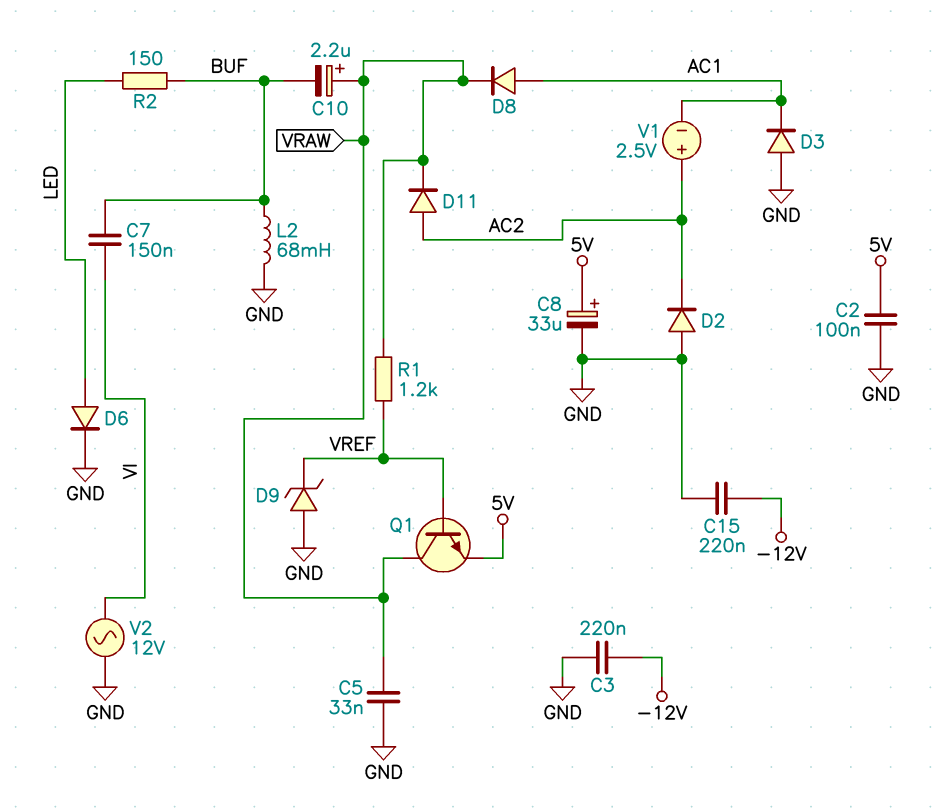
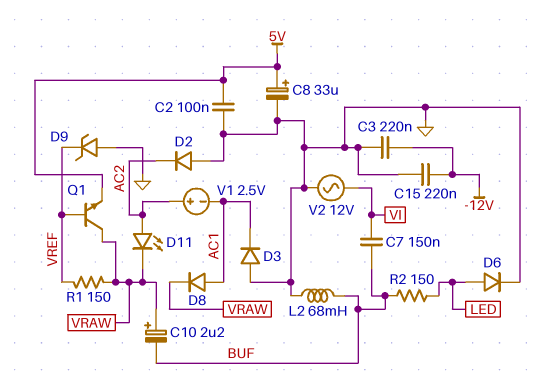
C5: 33nF (GND, VRAW) -> none
D11: diode (A AC2, K VRAW) -> LED (A AC2, K VRAW)
R1: 1.2k (VRAW, VREF) -> 150 (VRAW, VREF)

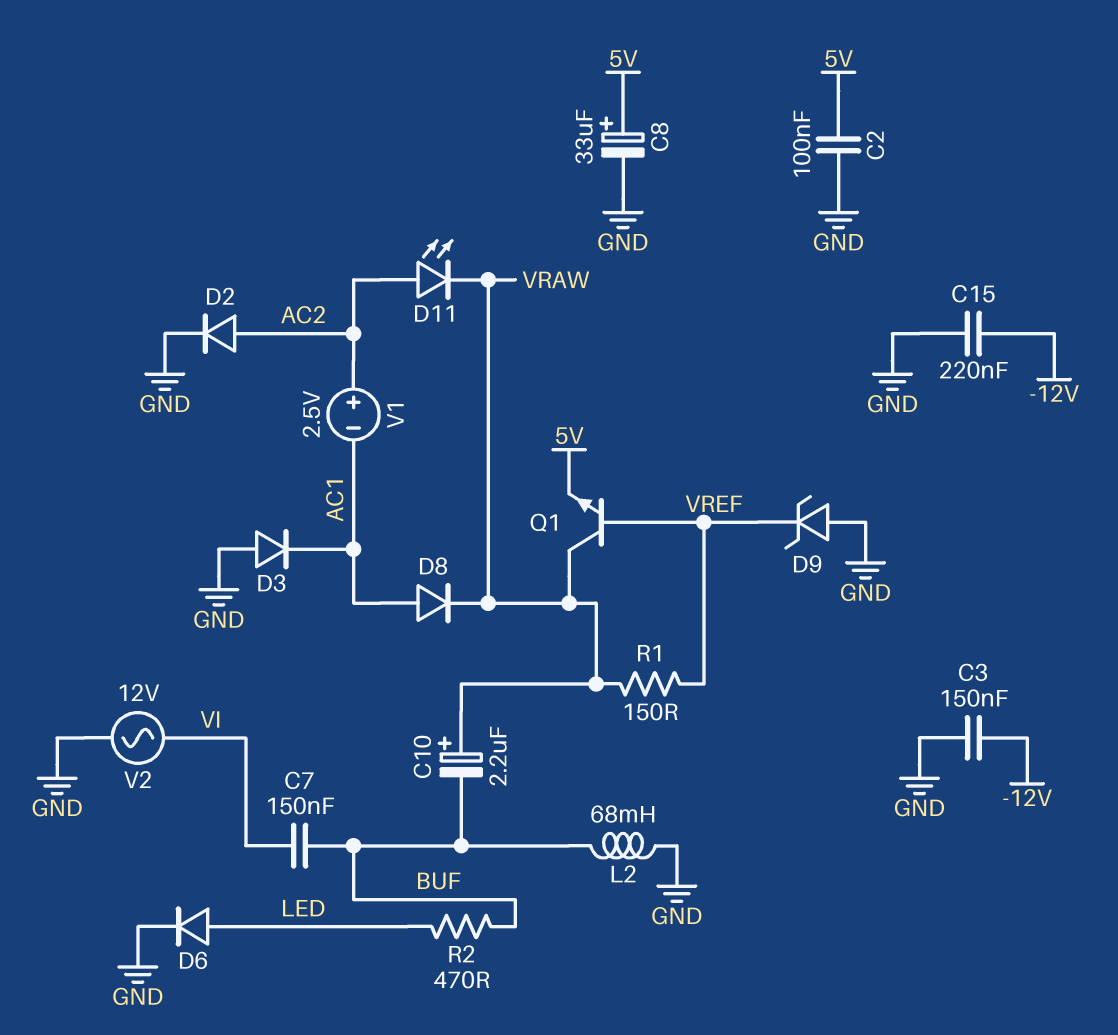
C3: 220nF (-12V, GND) -> 150nF (-12V, GND)
D2: diode (A GND, K AC2) -> diode (A AC2, K GND)
R2: 150 (BUF, LED) -> 470 (BUF, LED)

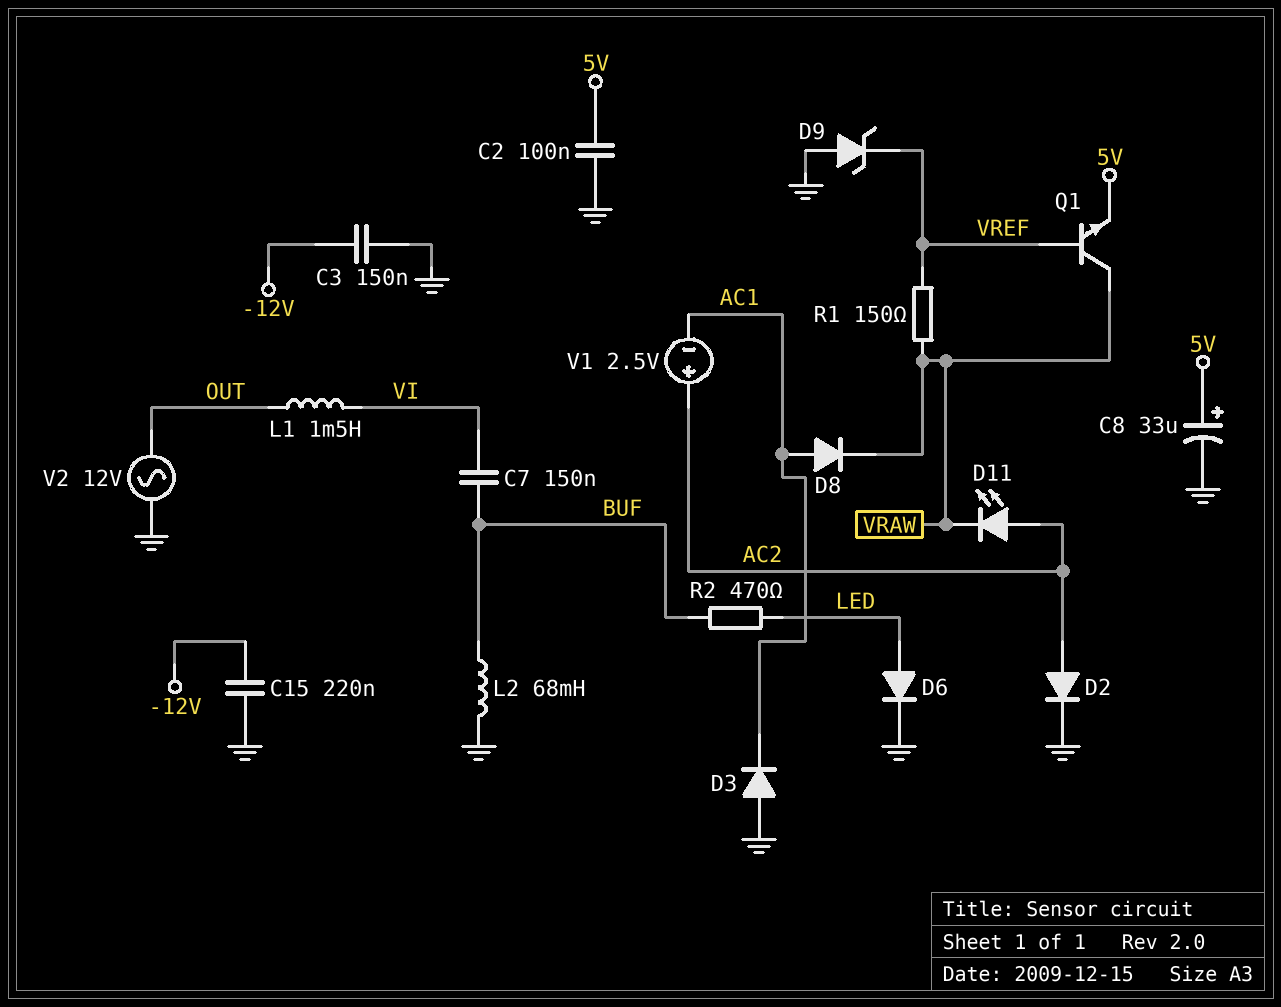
C10: 2.2uF (plus VRAW, minus BUF) -> none
L1: none -> 1.5mH (OUT, VI)
V2: AC 12V (GND, VI) -> AC 12V (GND, OUT)

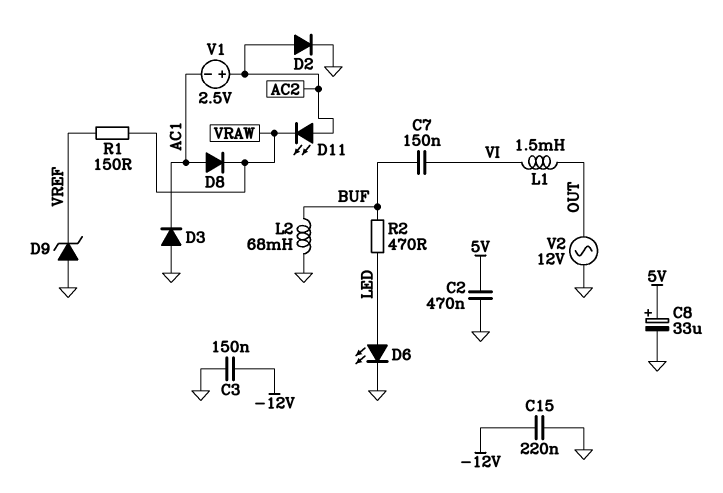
C2: 100nF (5V, GND) -> 470nF (5V, GND)
D6: diode (A LED, K GND) -> LED (A LED, K GND)
Q1: NPN (B VREF, C VRAW, E 5V) -> none

